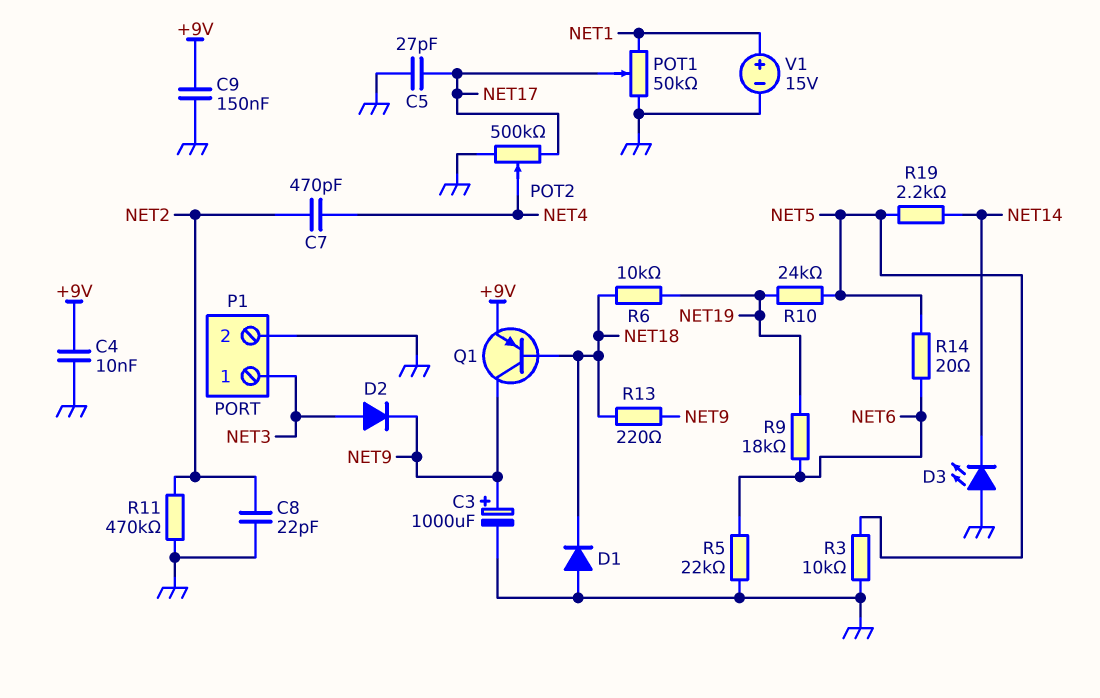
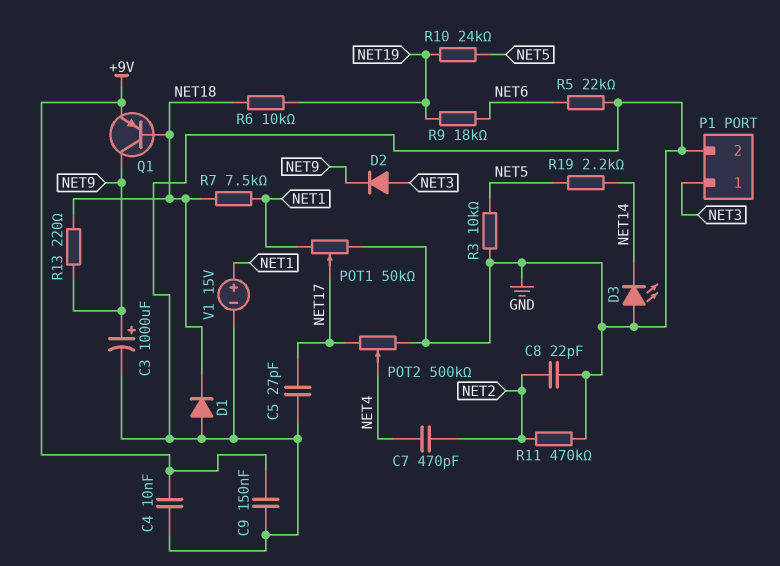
R7: none -> 7.5k (NET1, NET18)
R14: 20 (NET5, NET6) -> none

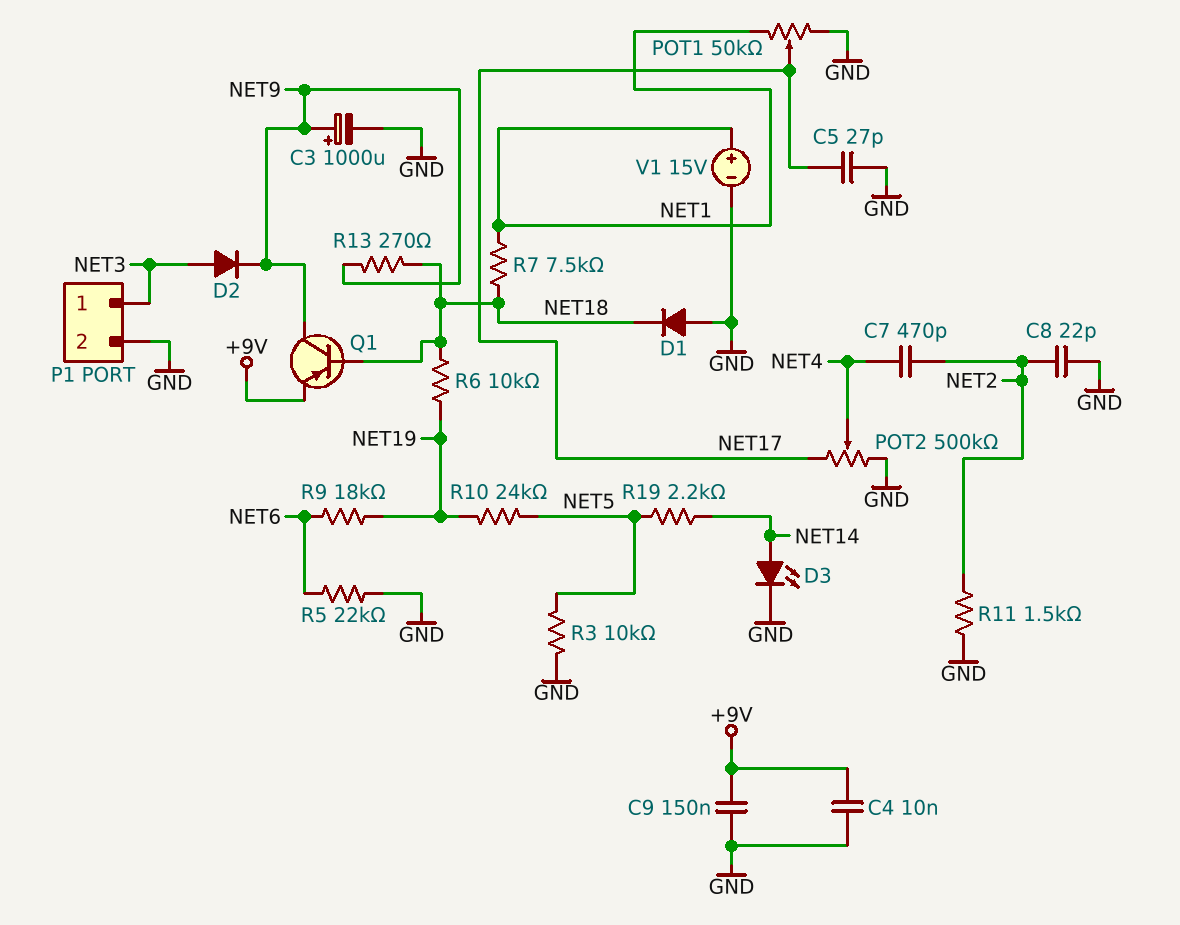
D3: LED (A GND, K NET14) -> LED (A NET14, K GND)
R11: 470k (GND, NET2) -> 1.5k (GND, NET2)
R13: 220 (NET9, NET18) -> 270 (NET9, NET18)

